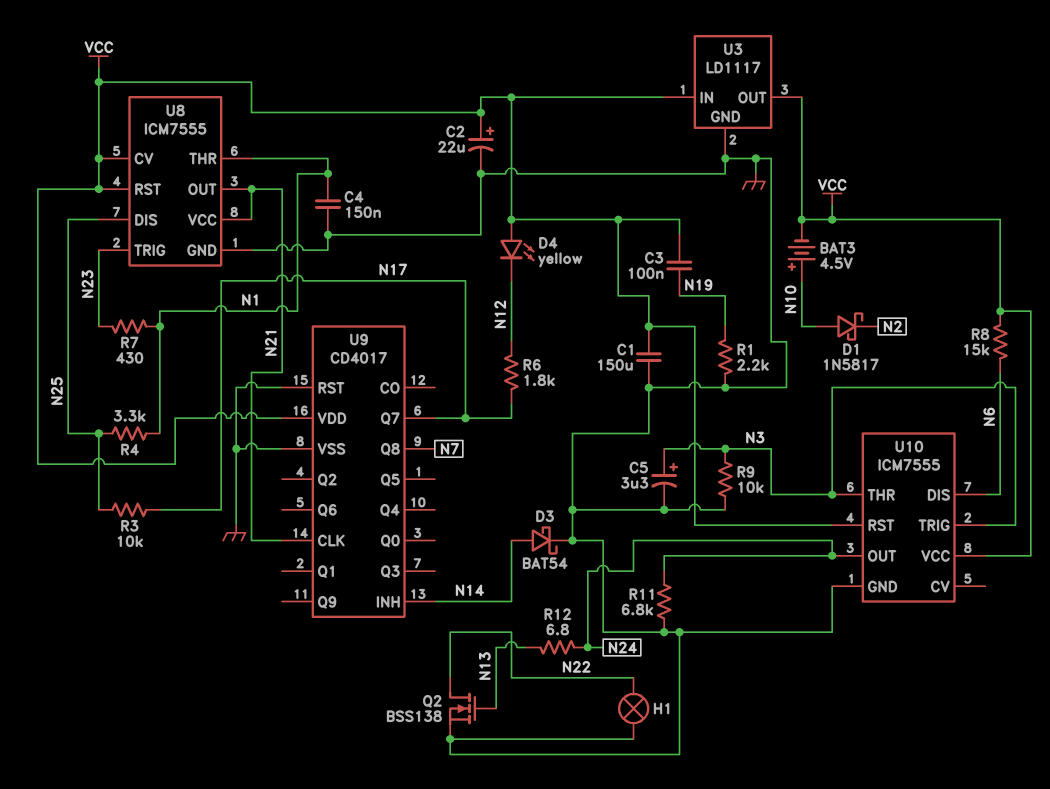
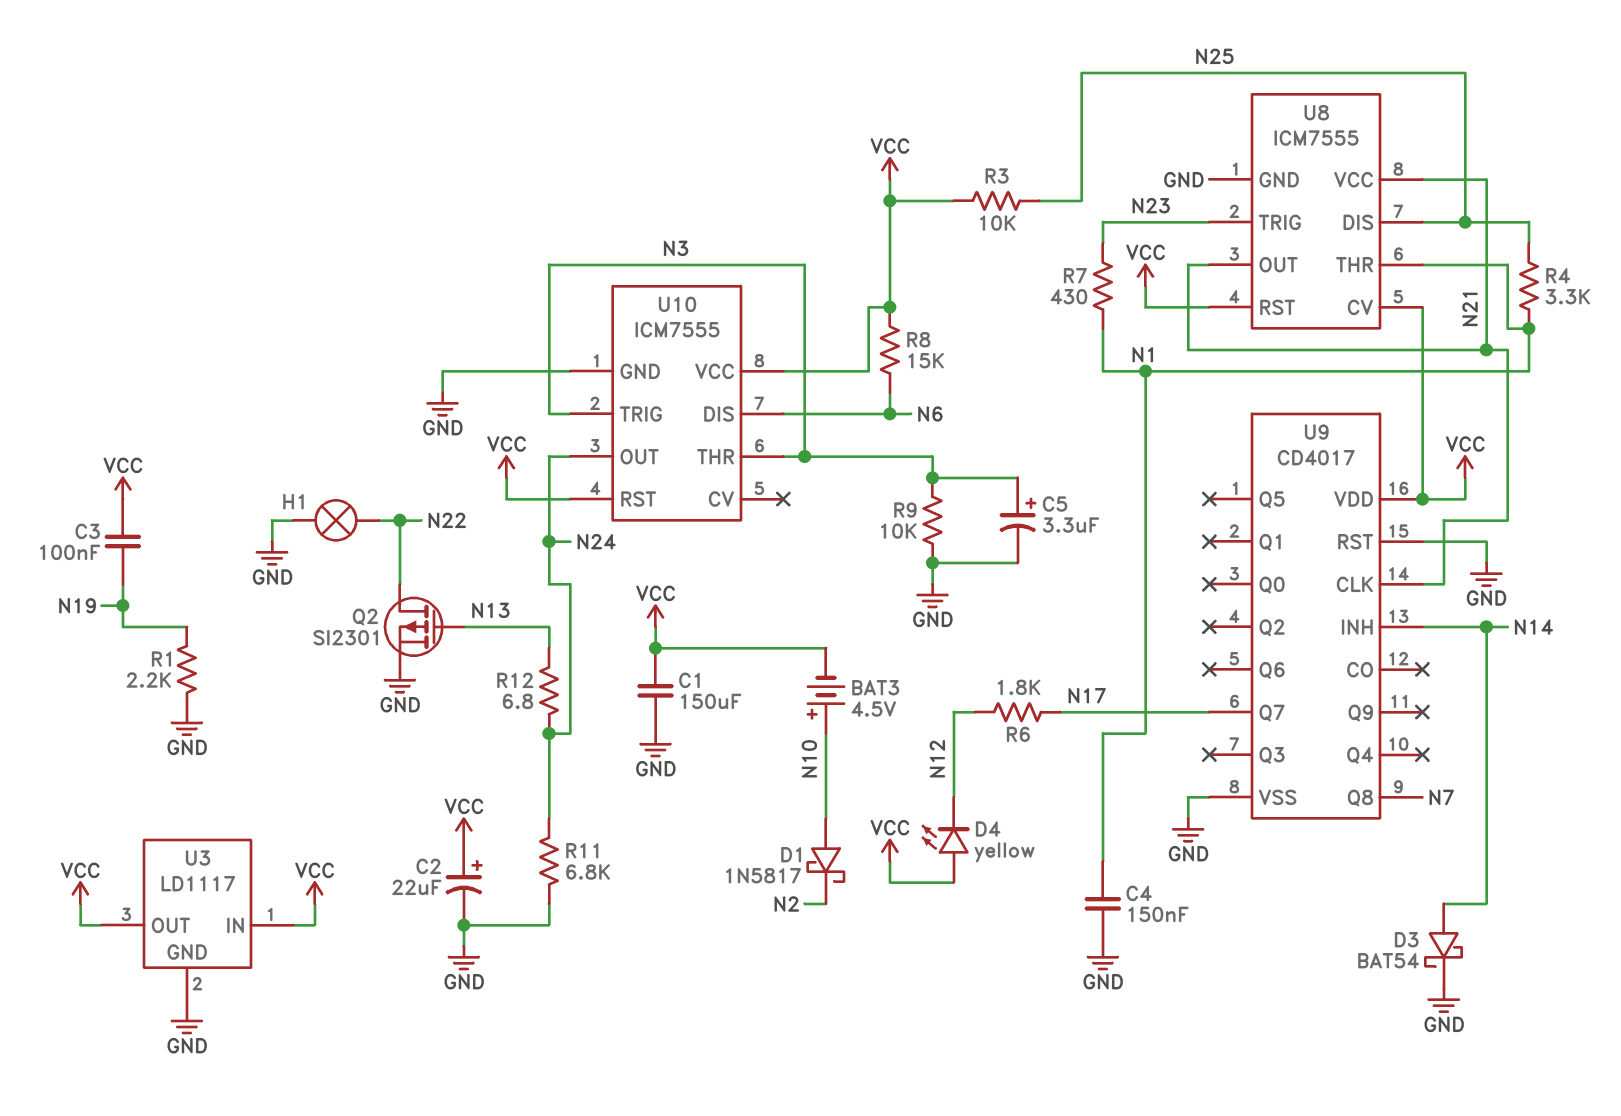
Q2: NMOS BSS138 (G N13, D N22, S GND) -> PMOS SI2301 (G N13, D N22, S GND)
R3: 10k (N17, N25) -> 10k (N25, VCC)

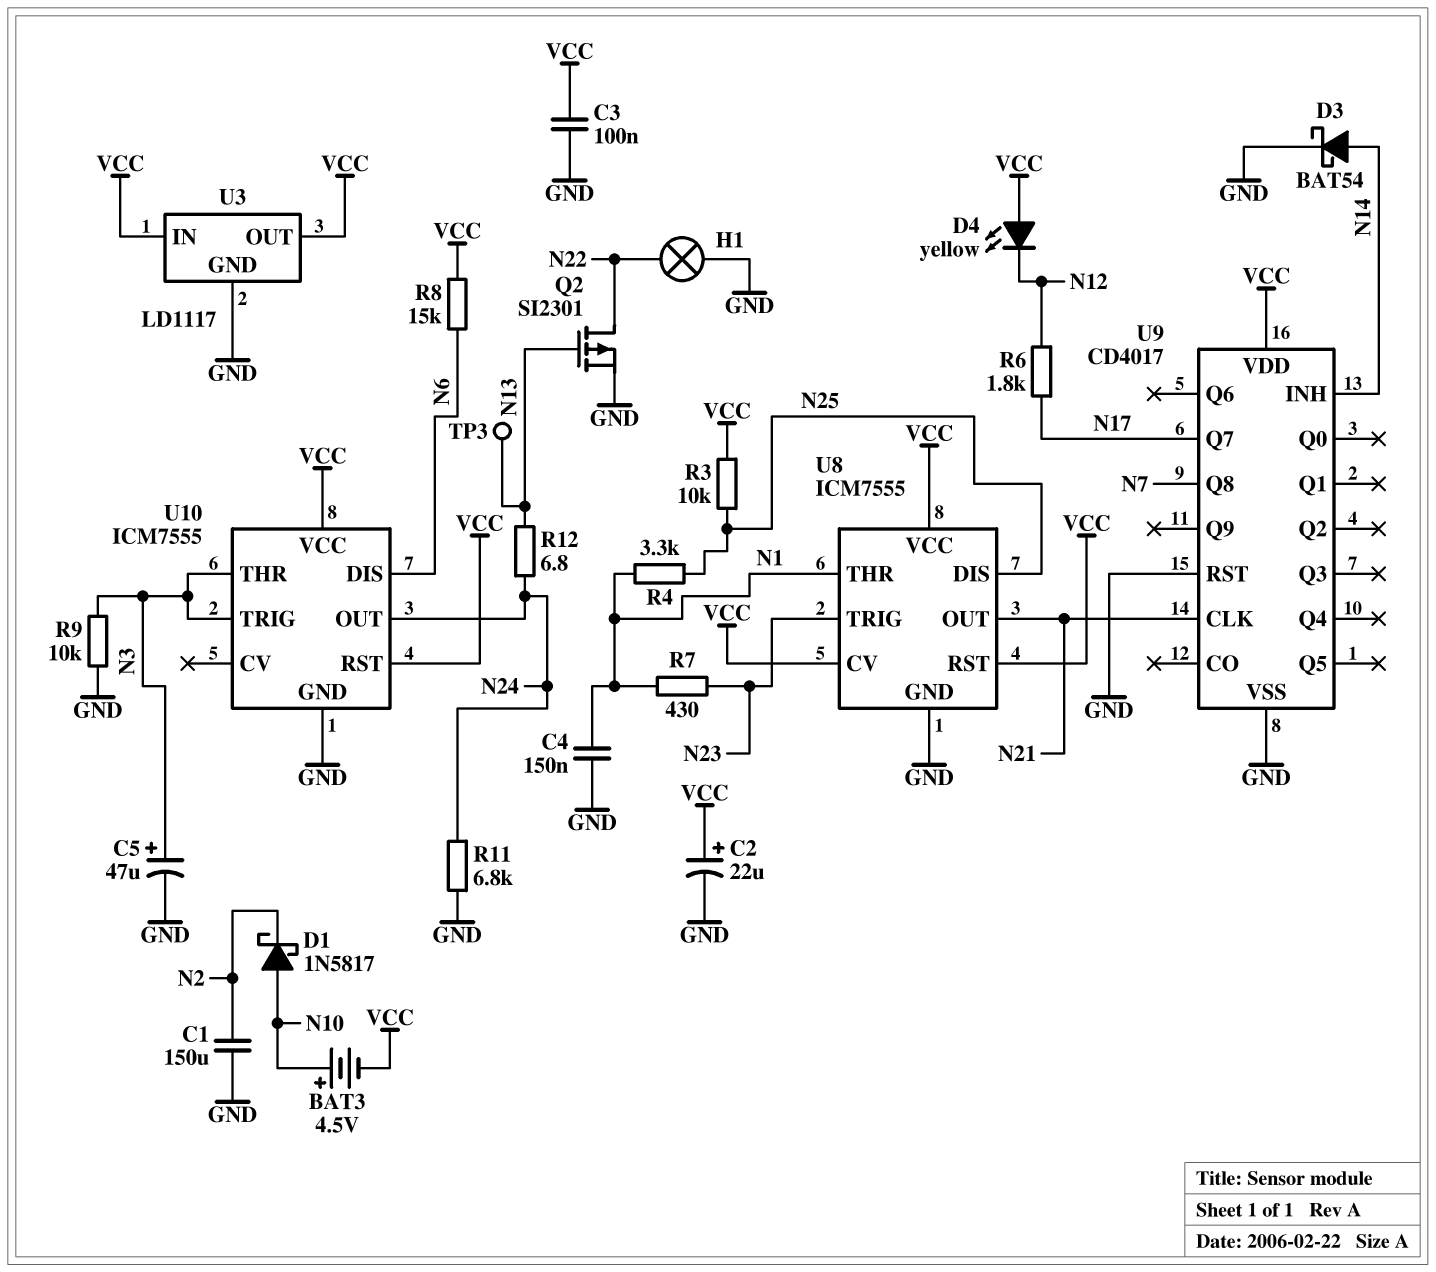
C1: 150uF (GND, VCC) -> 150uF (GND, N2)
C3: 100nF (N19, VCC) -> 100nF (GND, VCC)
C5: 3.3uF (plus N3, minus GND) -> 47uF (plus N3, minus GND)
R1: 2.2k (GND, N19) -> none
TP3: none -> test point (N13)
U8 pin VCC: N21 -> VCC

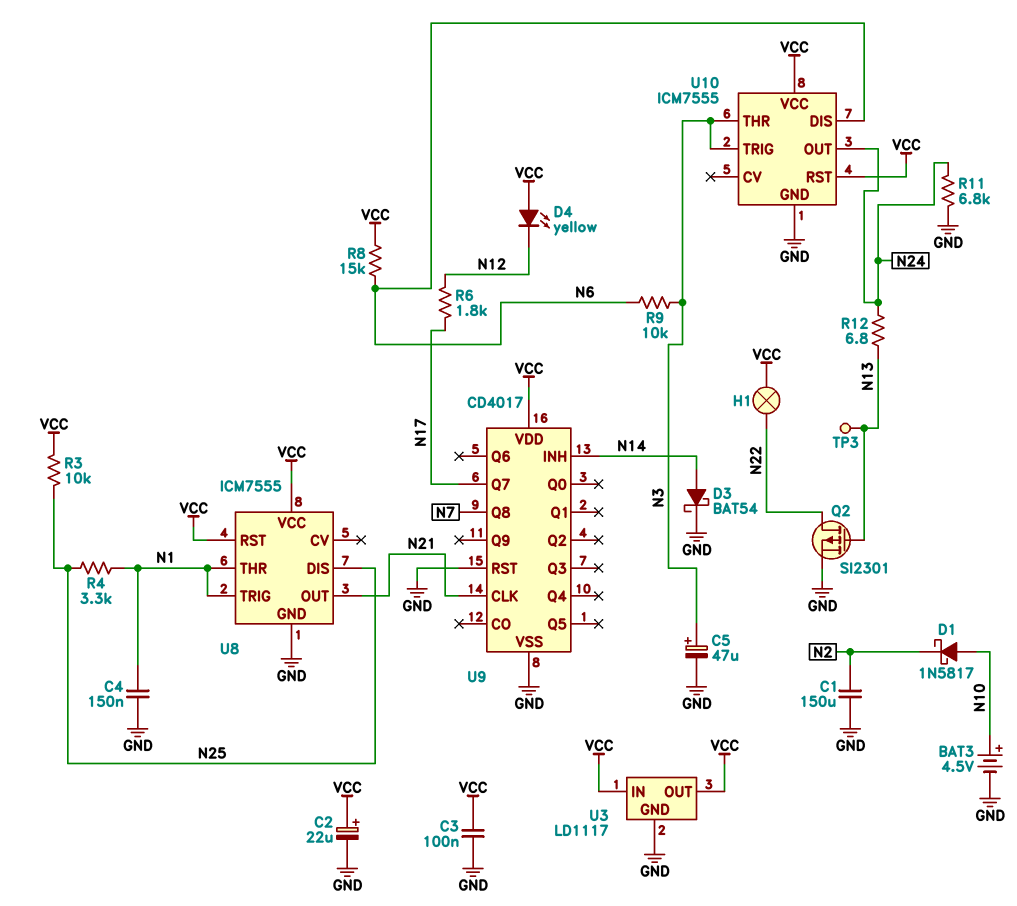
BAT3: 4.5V (plus N10, minus VCC) -> 4.5V (plus N10, minus GND)
H1: lamp (GND, N22) -> lamp (N22, VCC)
R7: 430 (N1, N23) -> none
R9: 10k (GND, N3) -> 10k (N3, N6)
U8 pin CV: VCC -> none
U8 pin TRIG: N23 -> N1

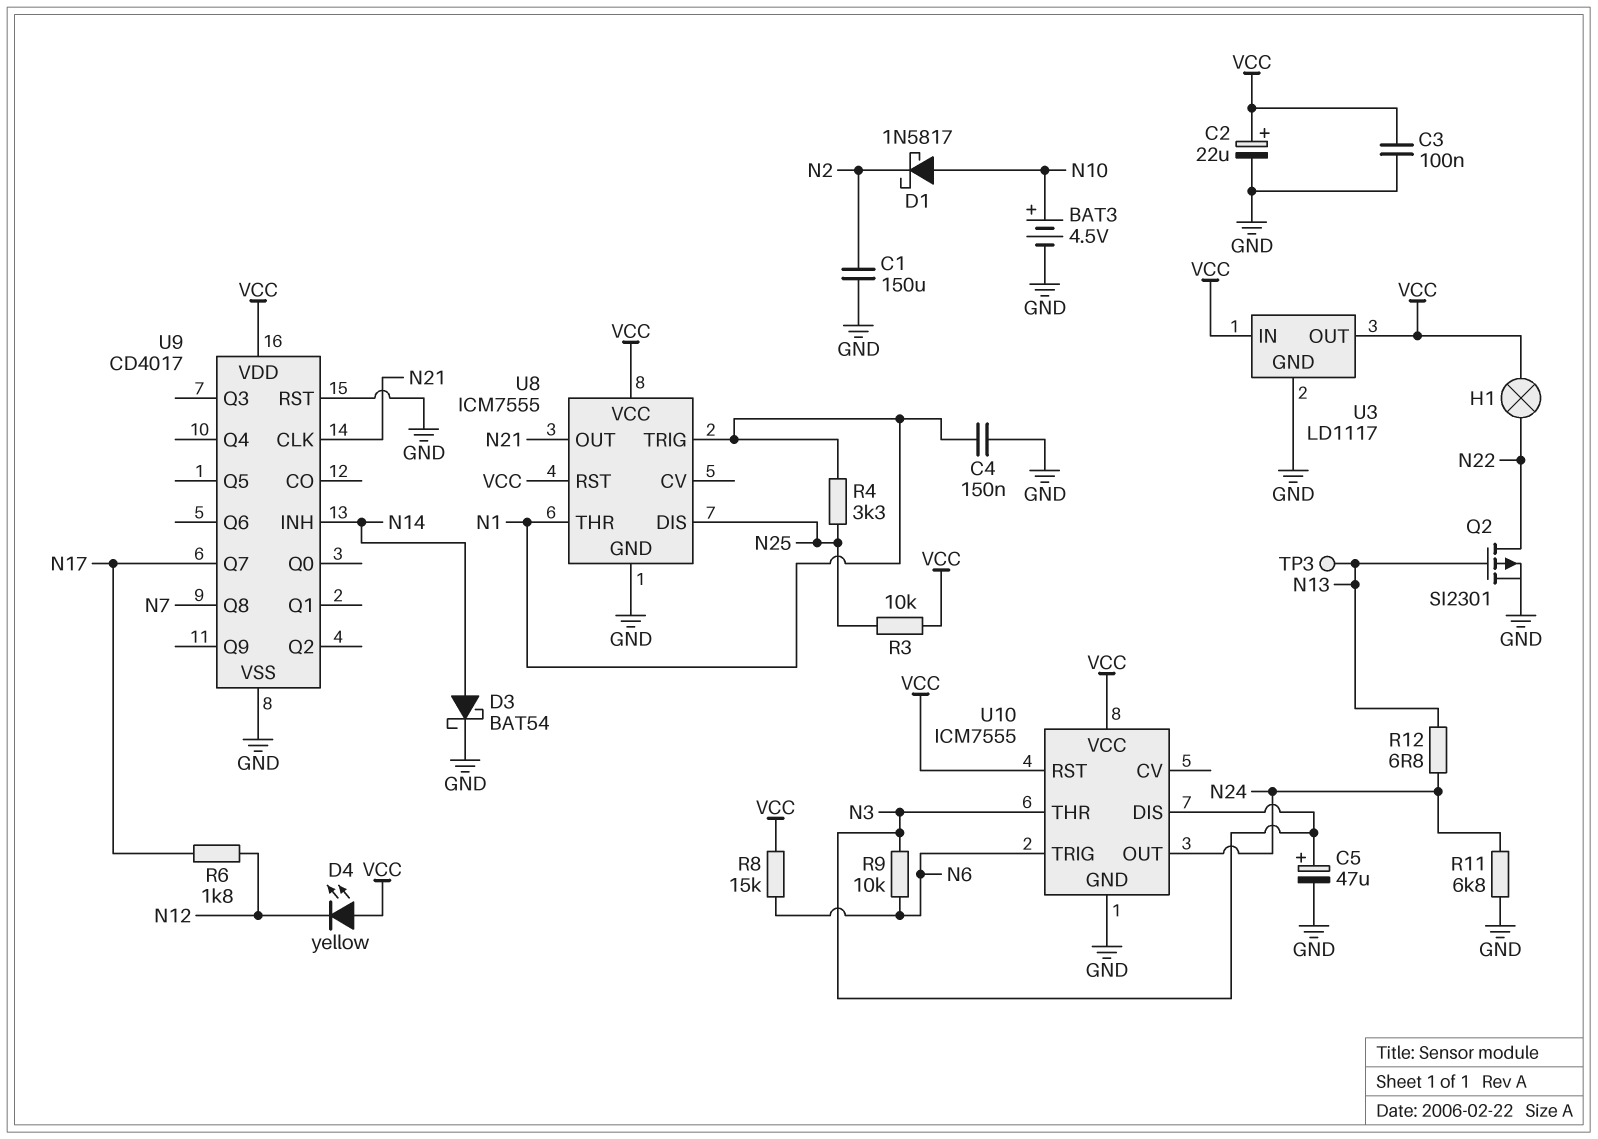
U10 pin DIS: N6 -> N3
U10 pin TRIG: N3 -> N6

